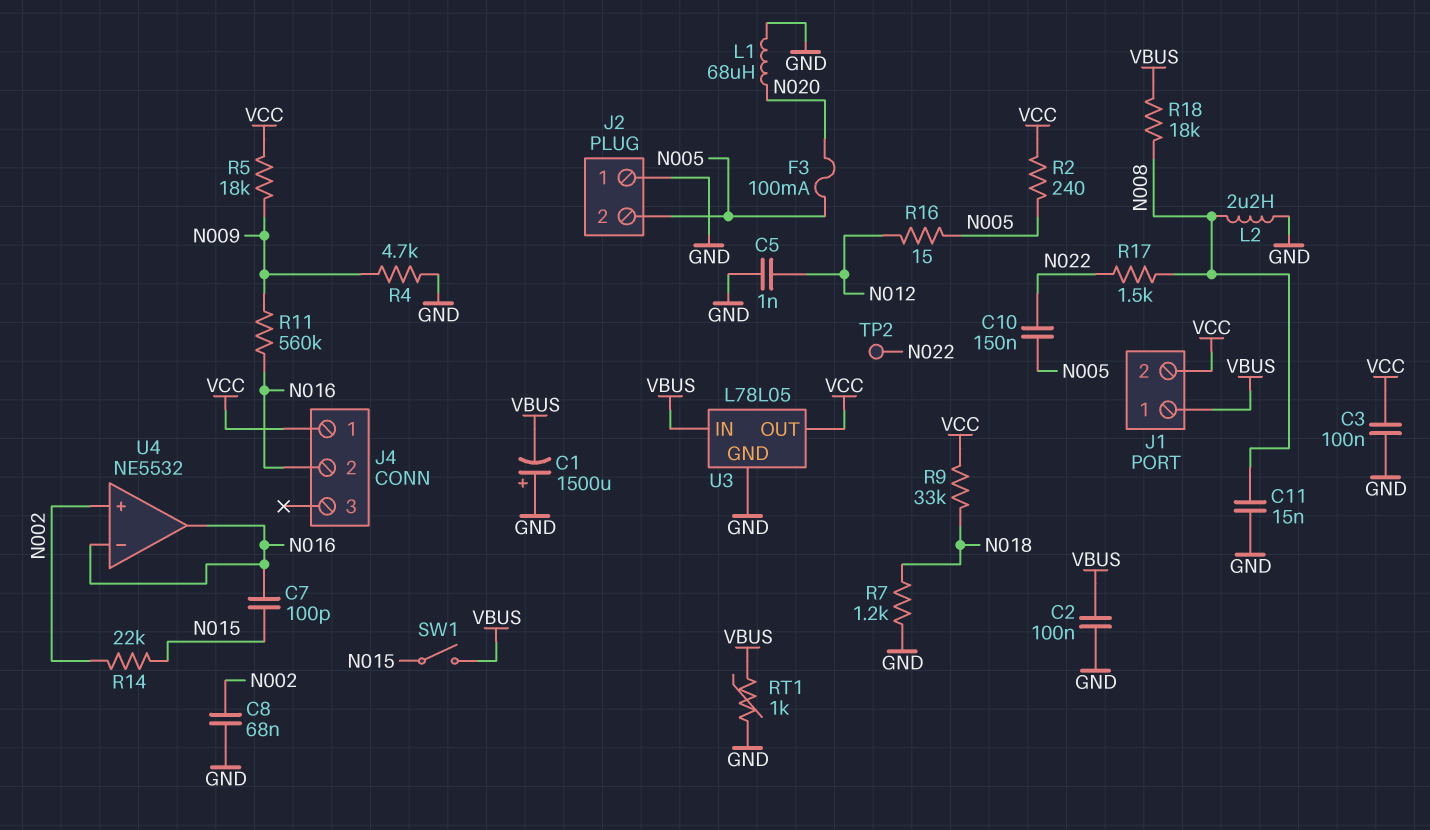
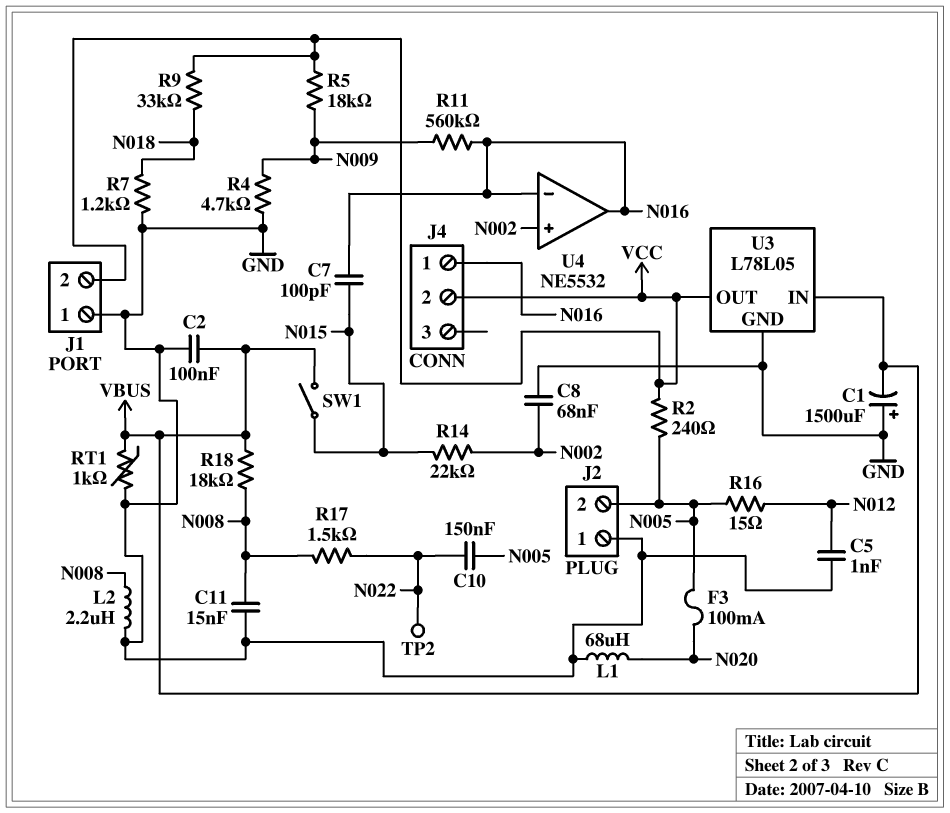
C3: 100nF (GND, VCC) -> none
J1 pin 1: VBUS -> GND
J4 pin 1: VCC -> N016
J4 pin 2: N016 -> VCC

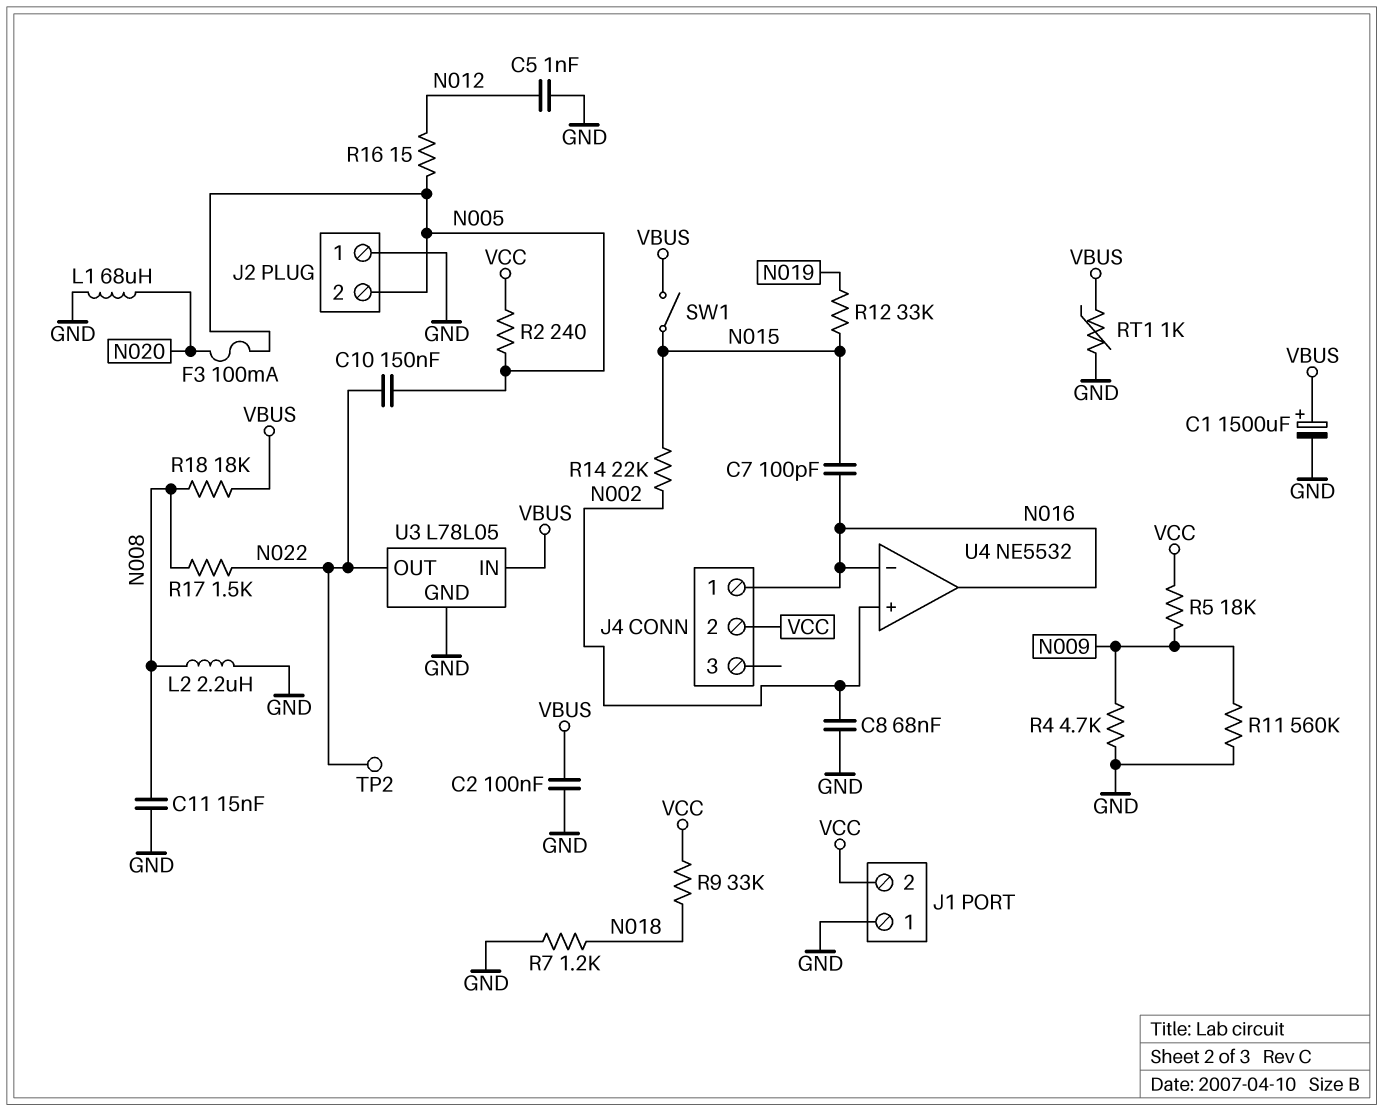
C1: 1500uF (plus GND, minus VBUS) -> 1500uF (plus VBUS, minus GND)
R11: 560k (N009, N016) -> 560k (GND, N009)
R12: none -> 33k (N015, N019)
U3 pin OUT: VCC -> N022

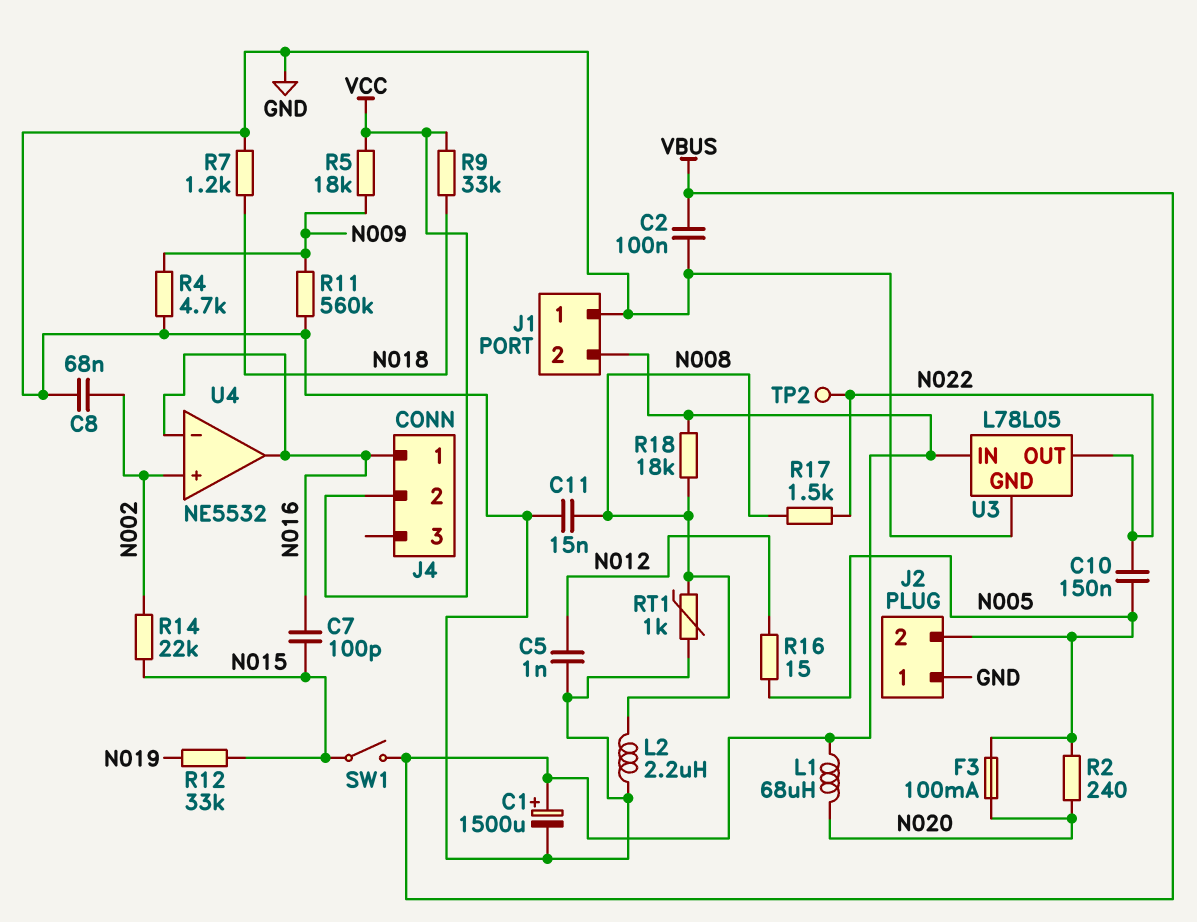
J1 pin 2: VCC -> VBUS
L1: 68uH (GND, N020) -> 68uH (N020, VBUS)
R2: 240 (N005, VCC) -> 240 (N005, N020)
RT1: 1k (GND, VBUS) -> 1k (GND, N008)

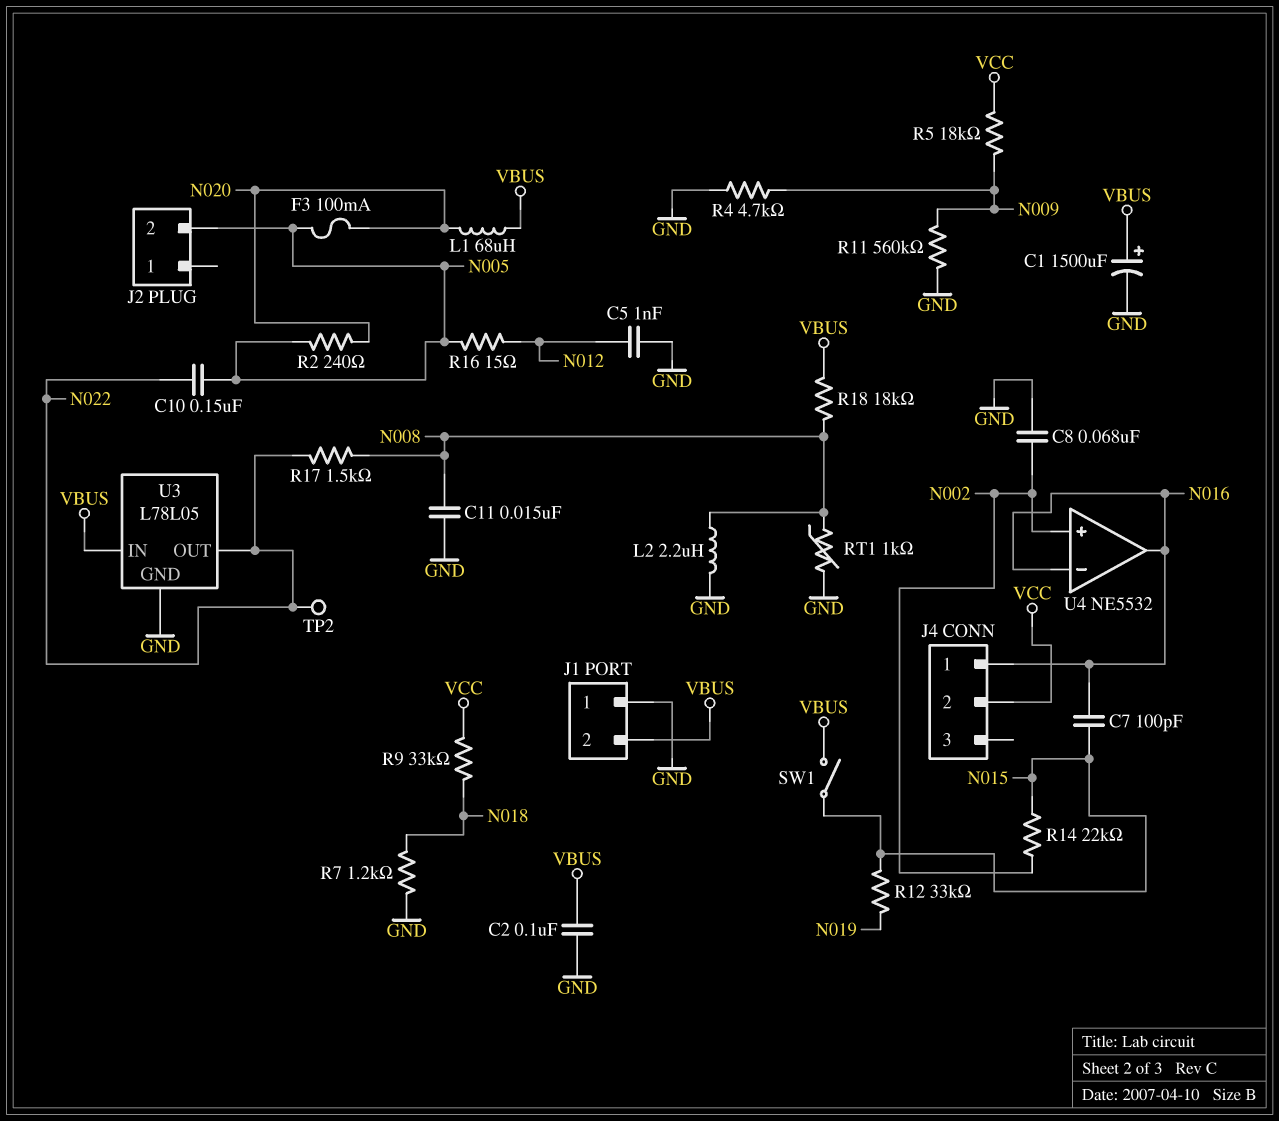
J2 pin 1: GND -> none

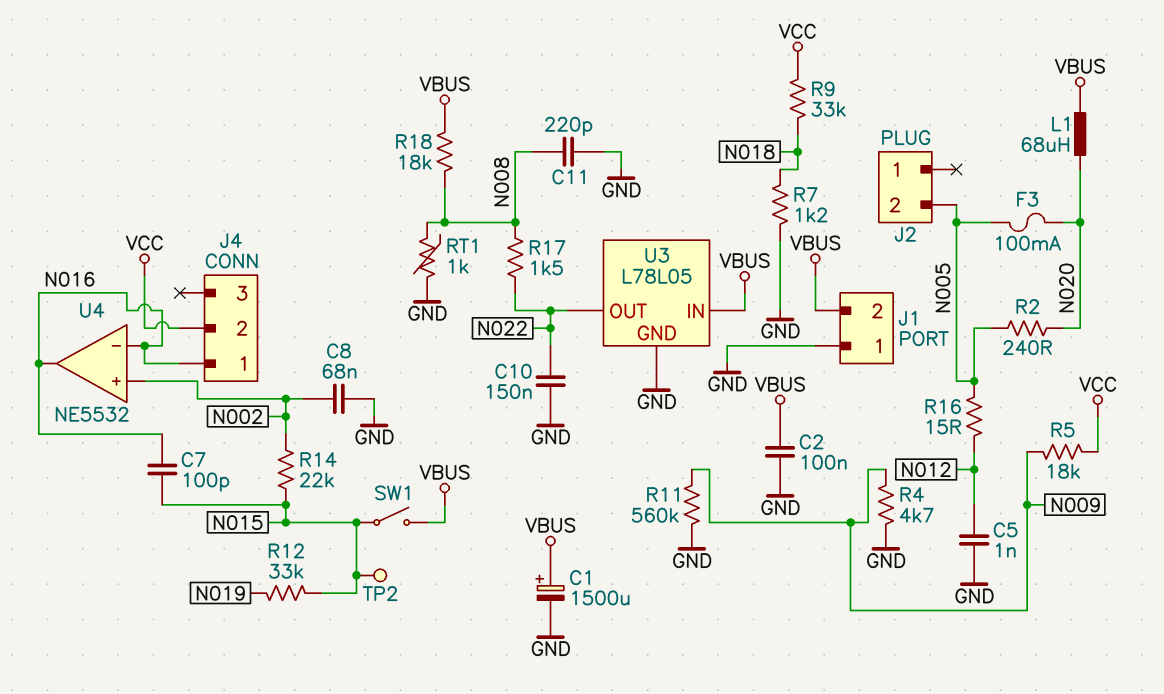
C10: 150nF (N005, N022) -> 150nF (GND, N022)
C11: 15nF (GND, N008) -> 220pF (GND, N008)
L2: 2.2uH (GND, N008) -> none
TP2: test point (N022) -> test point (N015)

